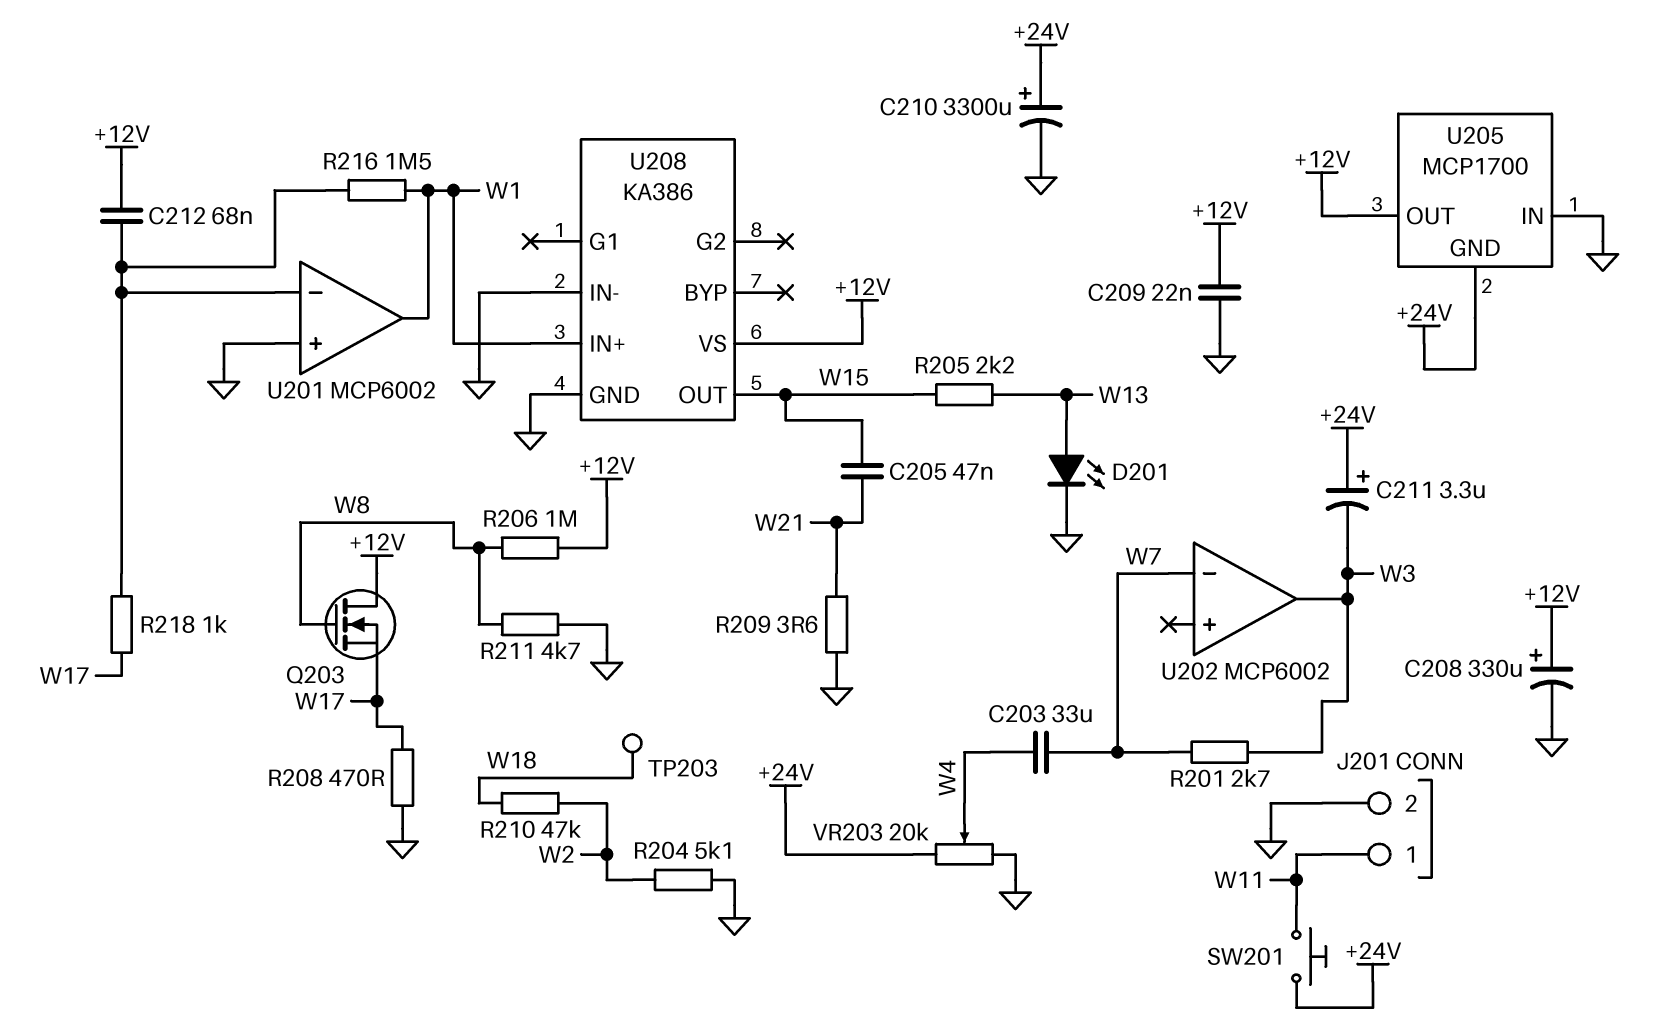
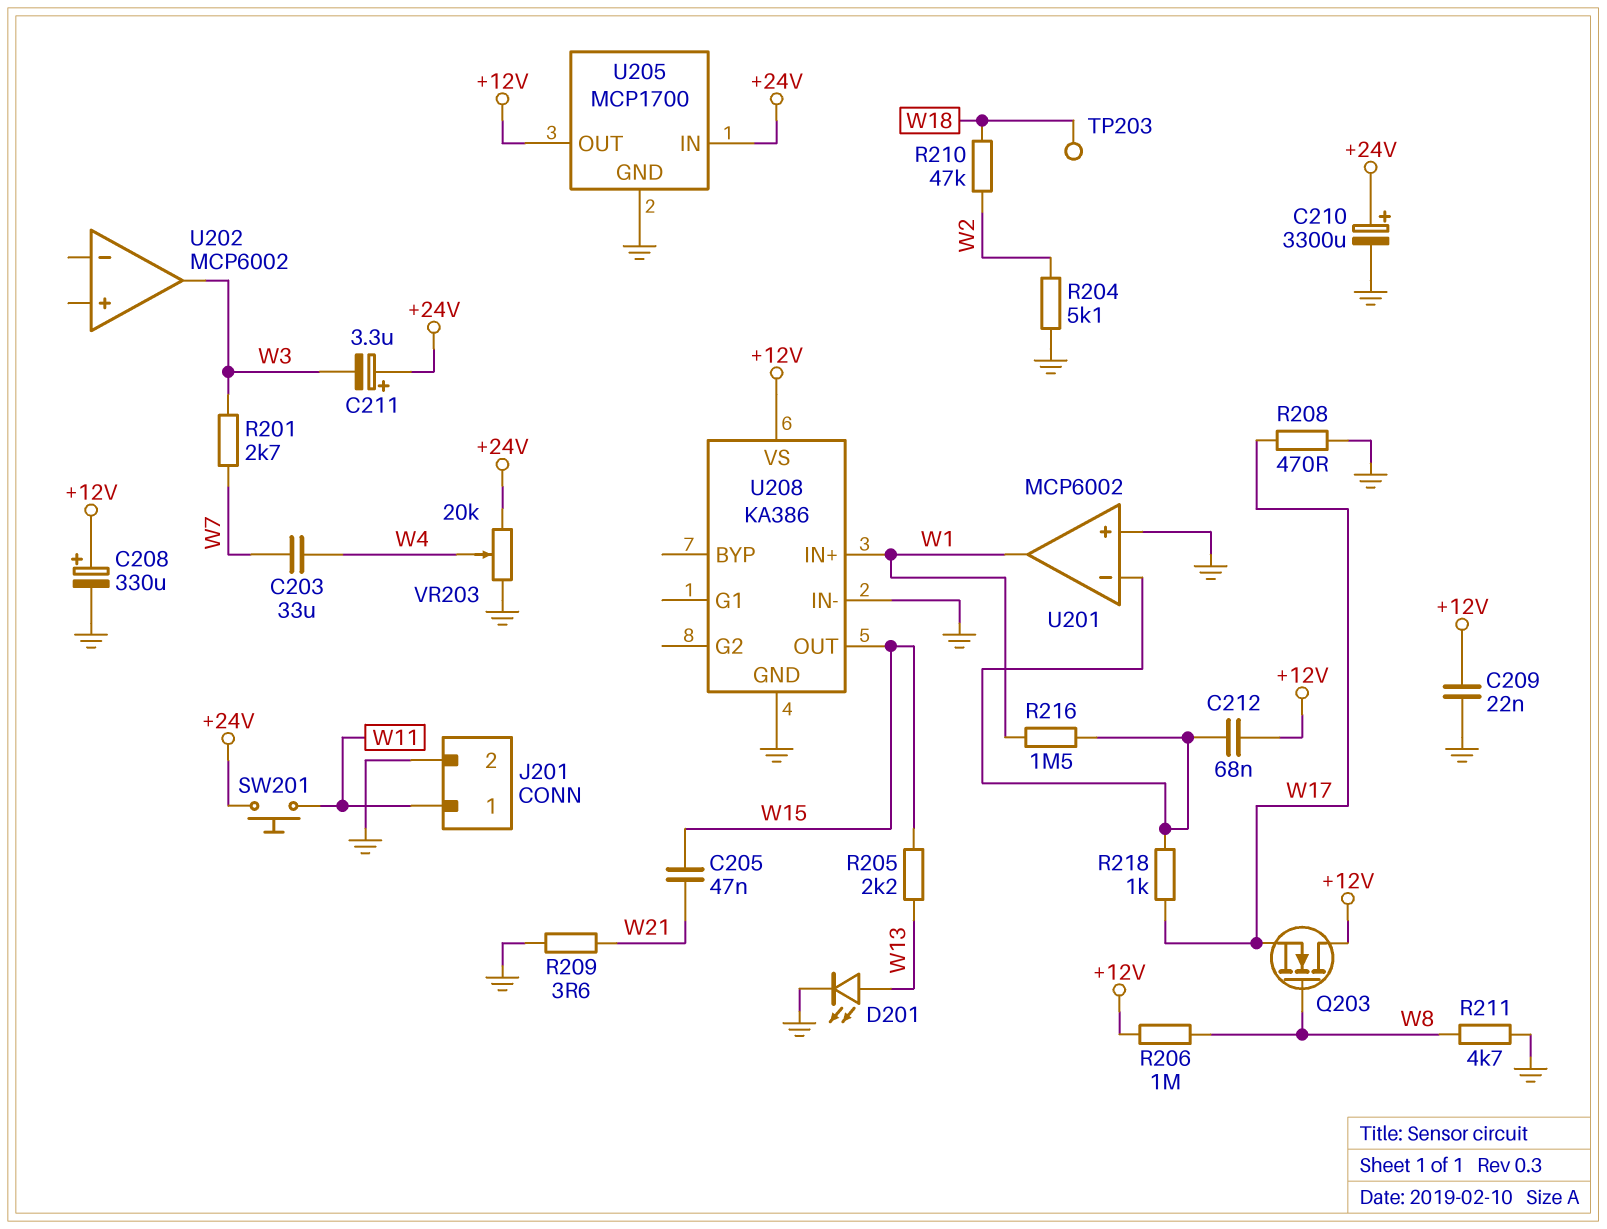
U202 pin in-: W7 -> none
U205 pin GND: +24V -> GND
U205 pin IN: GND -> +24V

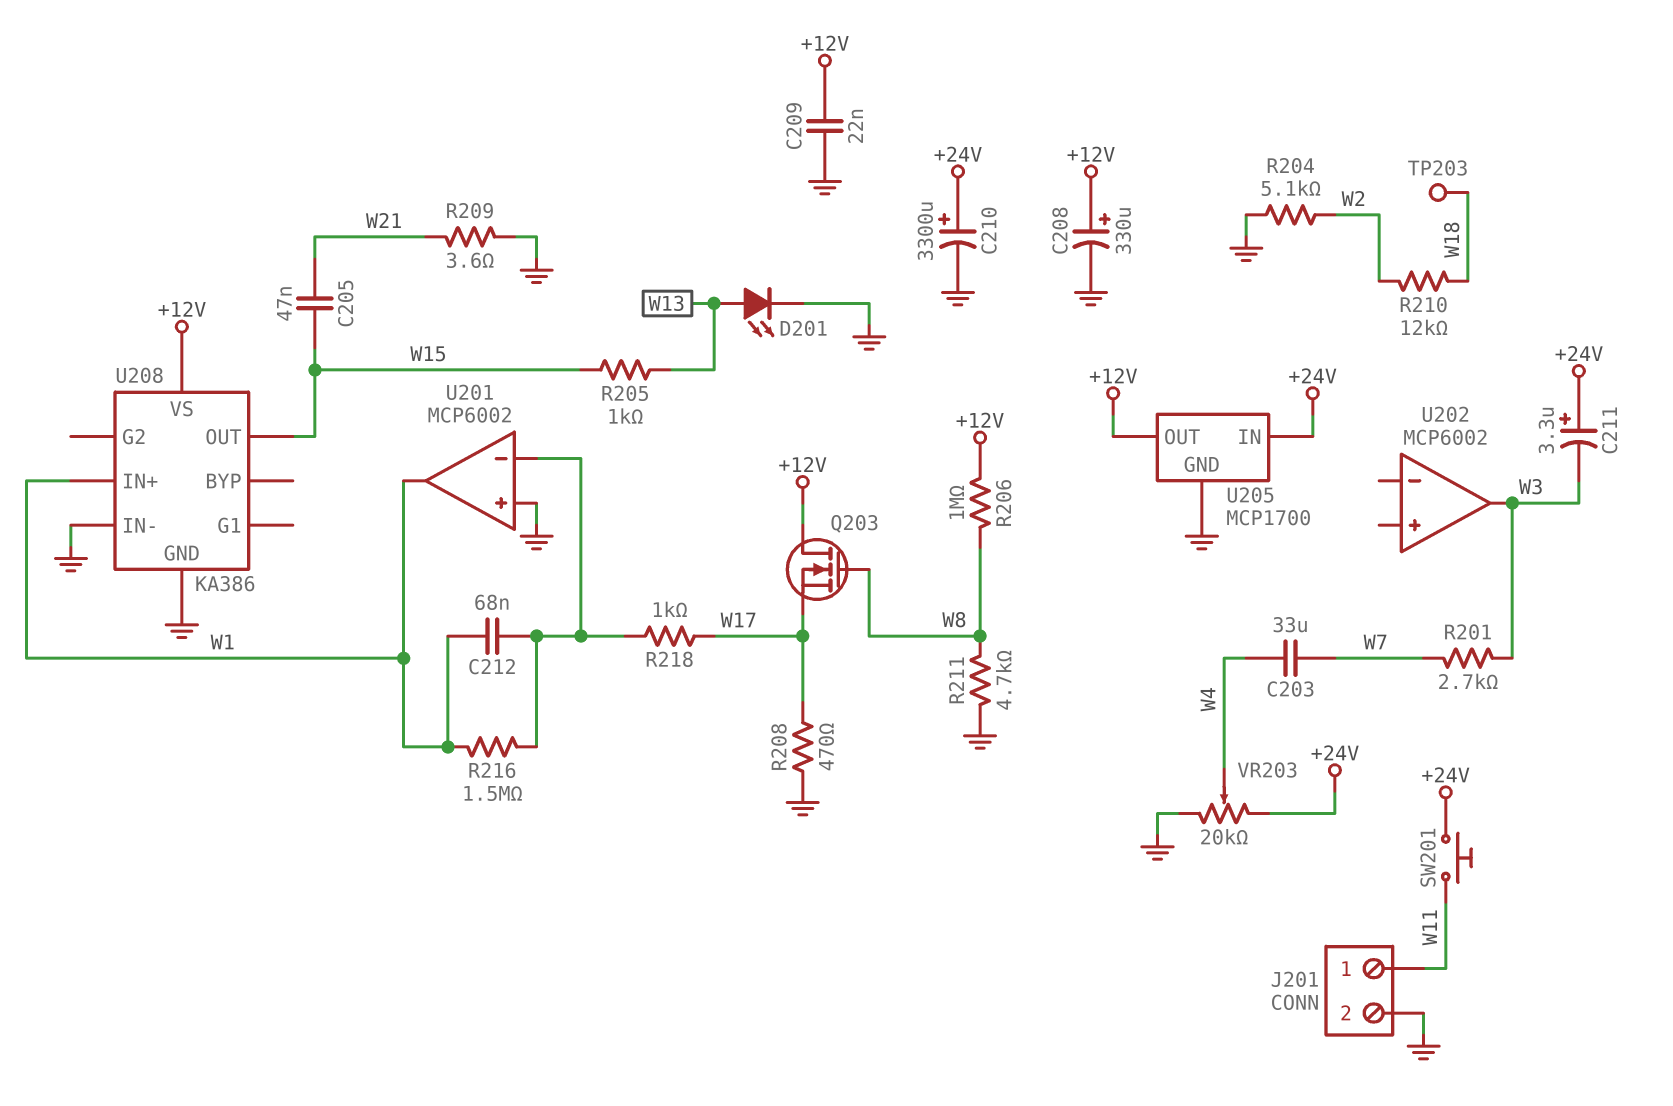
C212: 68nF (+12V, U201/in-) -> 68nF (U201/in-, W1)
R205: 2.2k (W13, W15) -> 1k (W13, W15)
R210: 47k (W2, W18) -> 12k (W2, W18)

